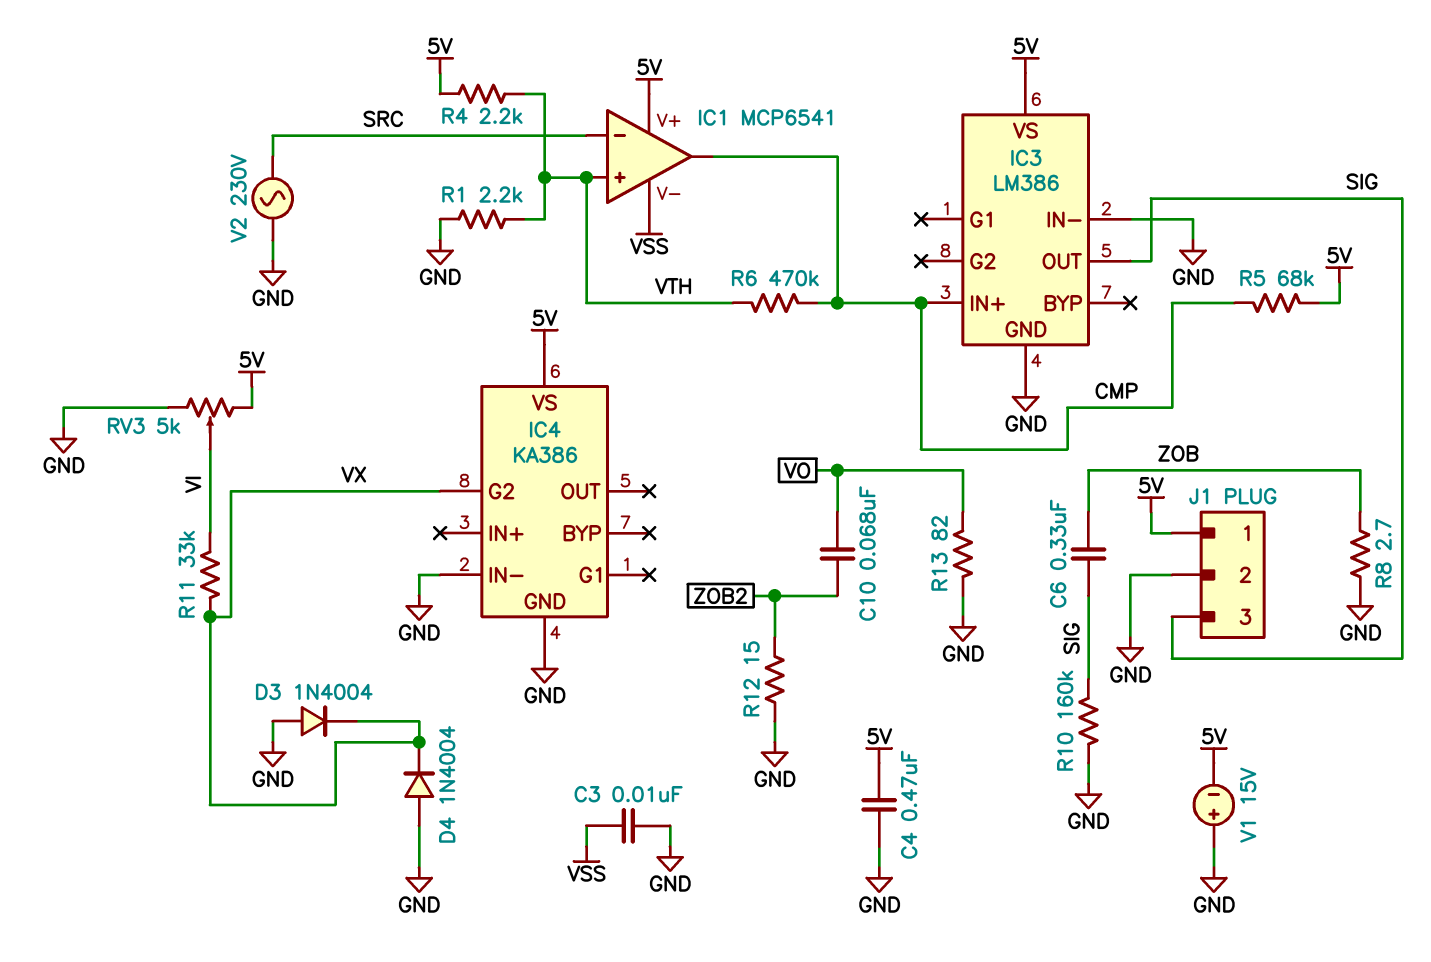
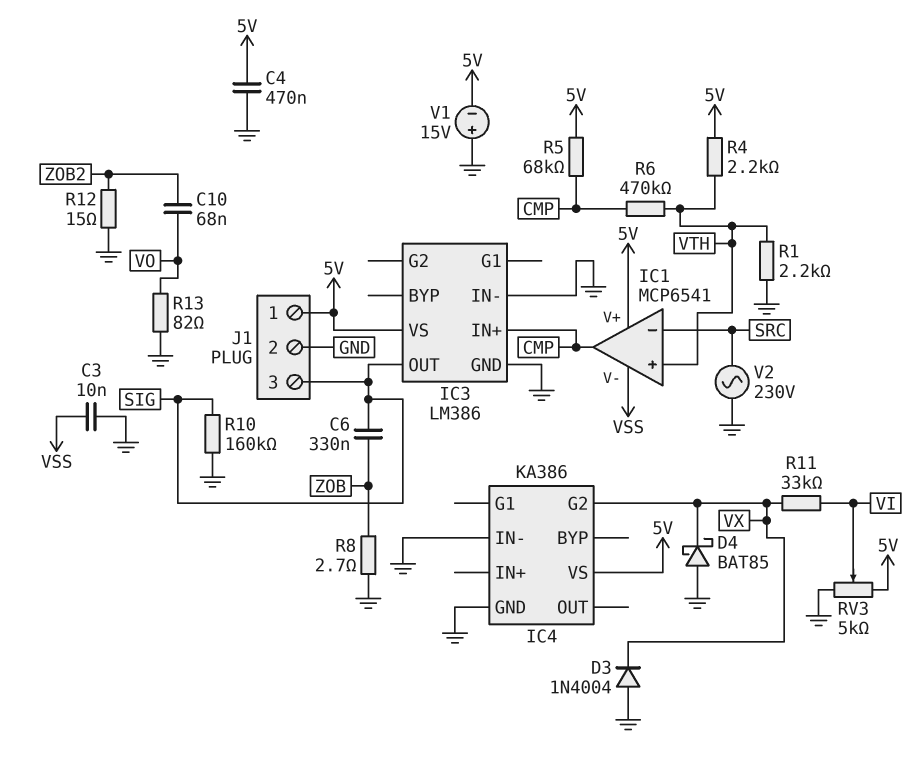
D4: diode 1N4004 (A GND, K VX) -> schottky BAT85 (A GND, K VX)

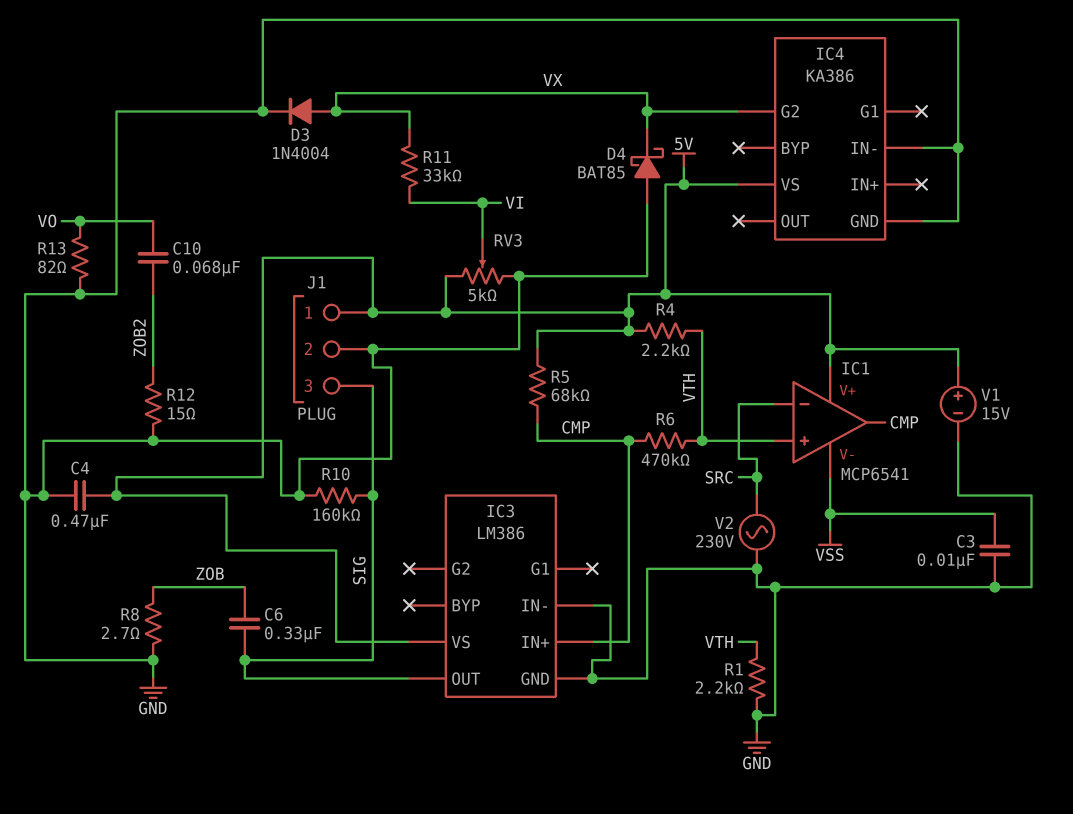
D3: diode 1N4004 (A GND, K VX) -> diode 1N4004 (A VX, K GND)
V1: 15V (plus GND, minus 5V) -> 15V (plus 5V, minus GND)

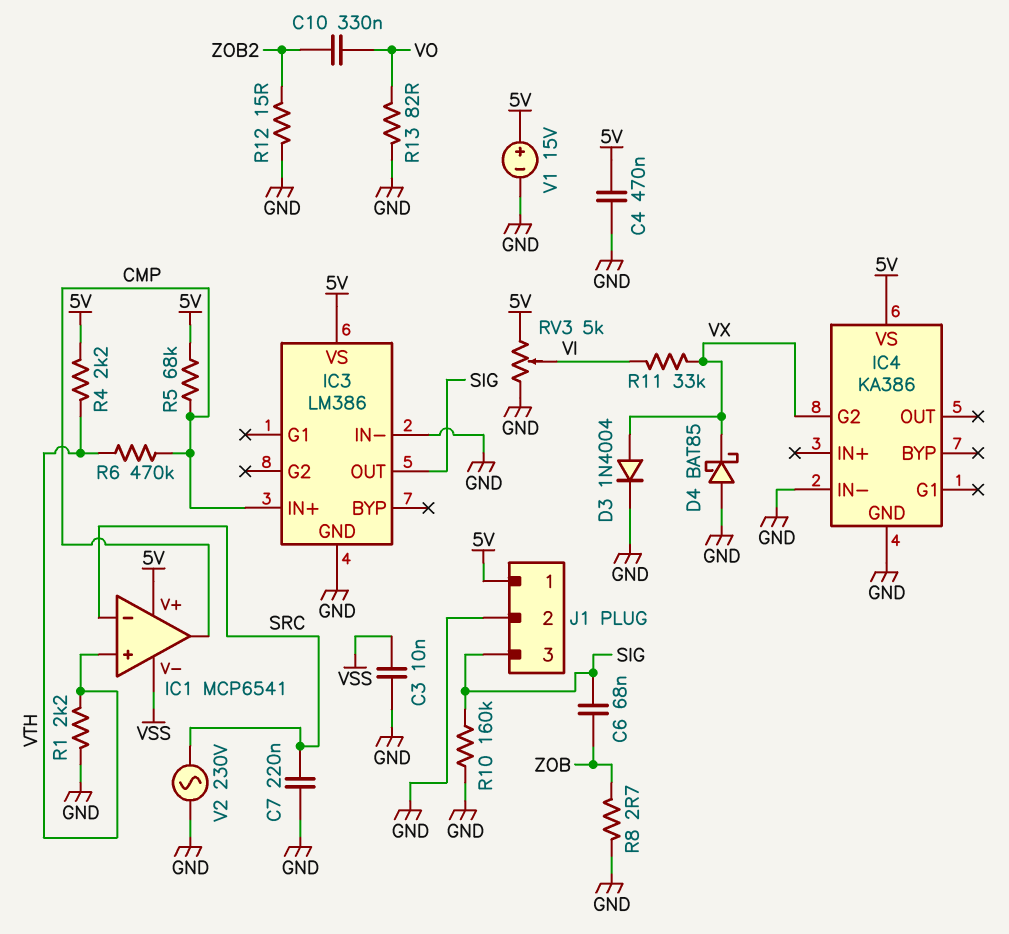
C6: 330nF (SIG, ZOB) -> 68nF (SIG, ZOB)
C7: none -> 220nF (GND, SRC)
C10: 68nF (VO, ZOB2) -> 330nF (VO, ZOB2)

